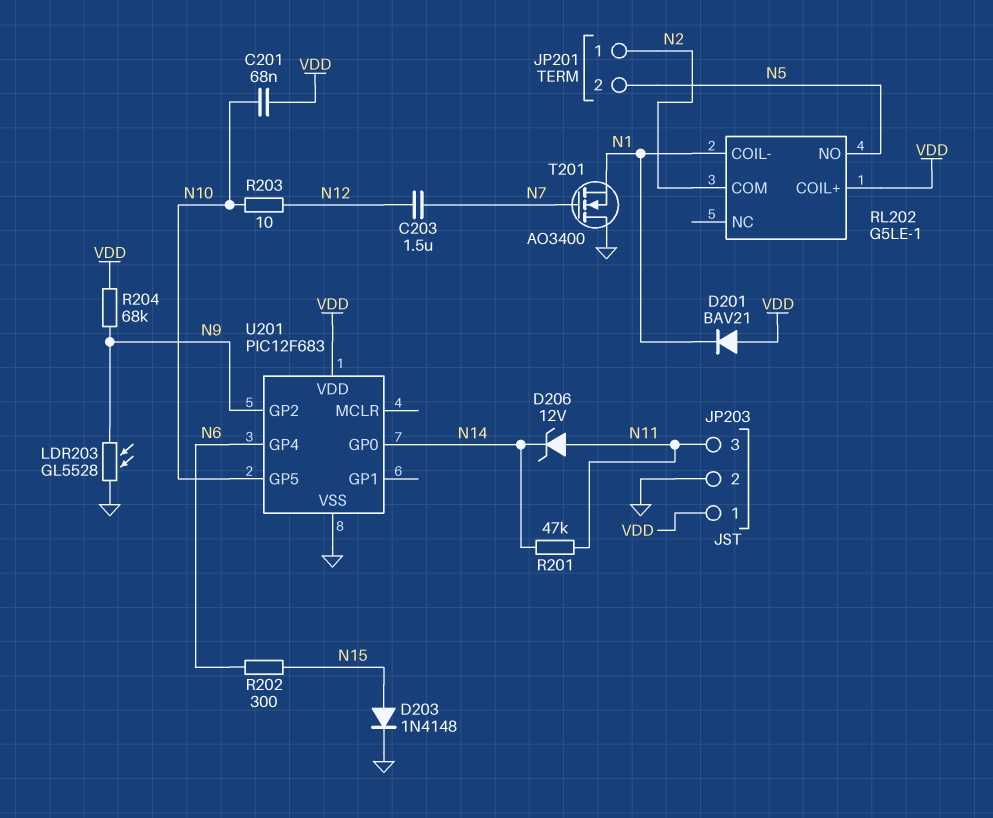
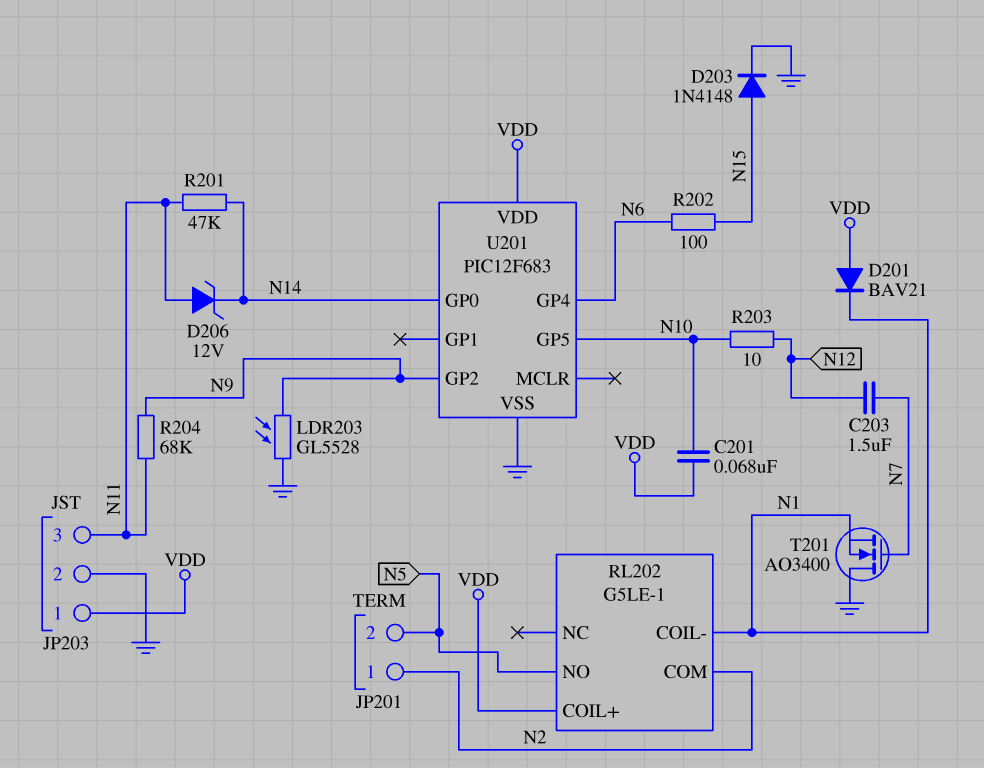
R202: 300 (N6, N15) -> 100 (N6, N15)
R204: 68k (N9, VDD) -> 68k (N9, N11)

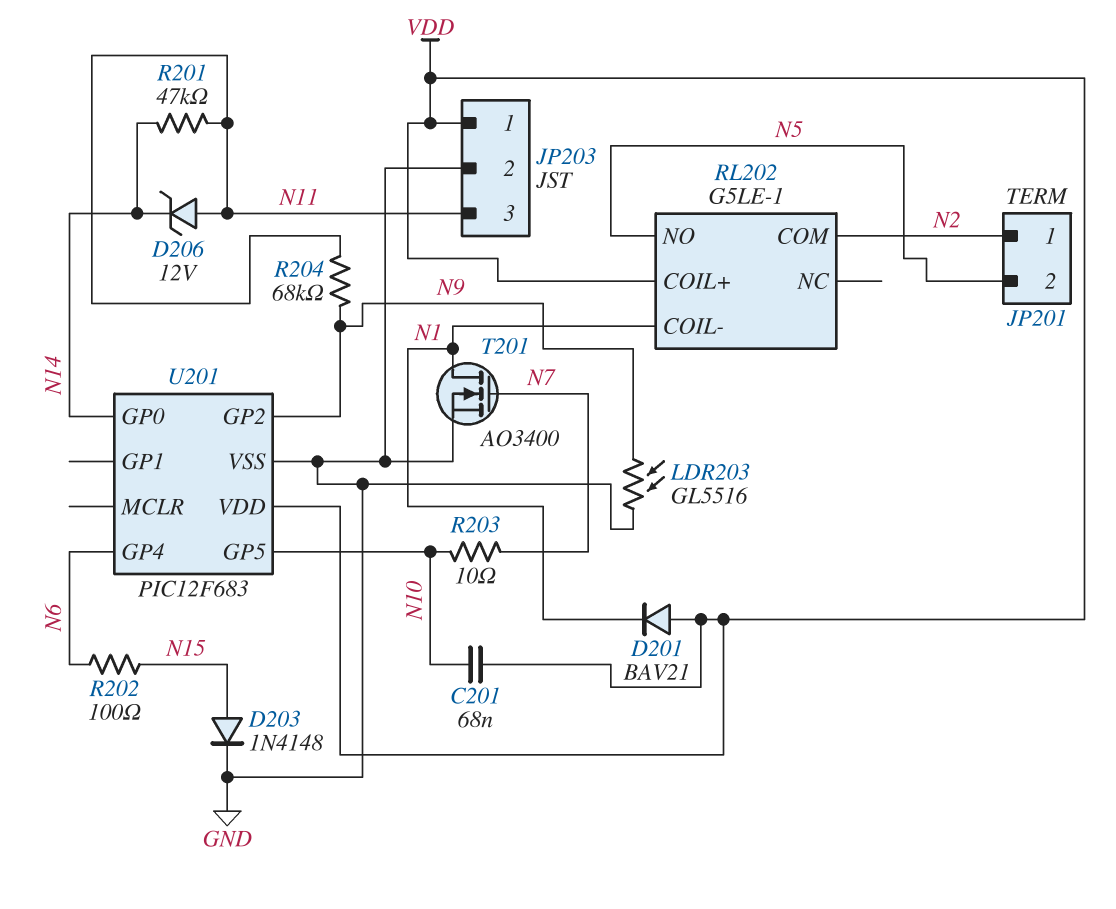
C203: 1.5uF (N7, N12) -> none
LDR203: GL5528 (GND, N9) -> GL5516 (GND, N9)
R203: 10 (N10, N12) -> 10 (N7, N10)
T201: NMOS AO3400 (G N7, D GND, S N1) -> NMOS AO3400 (G N7, D N1, S GND)

